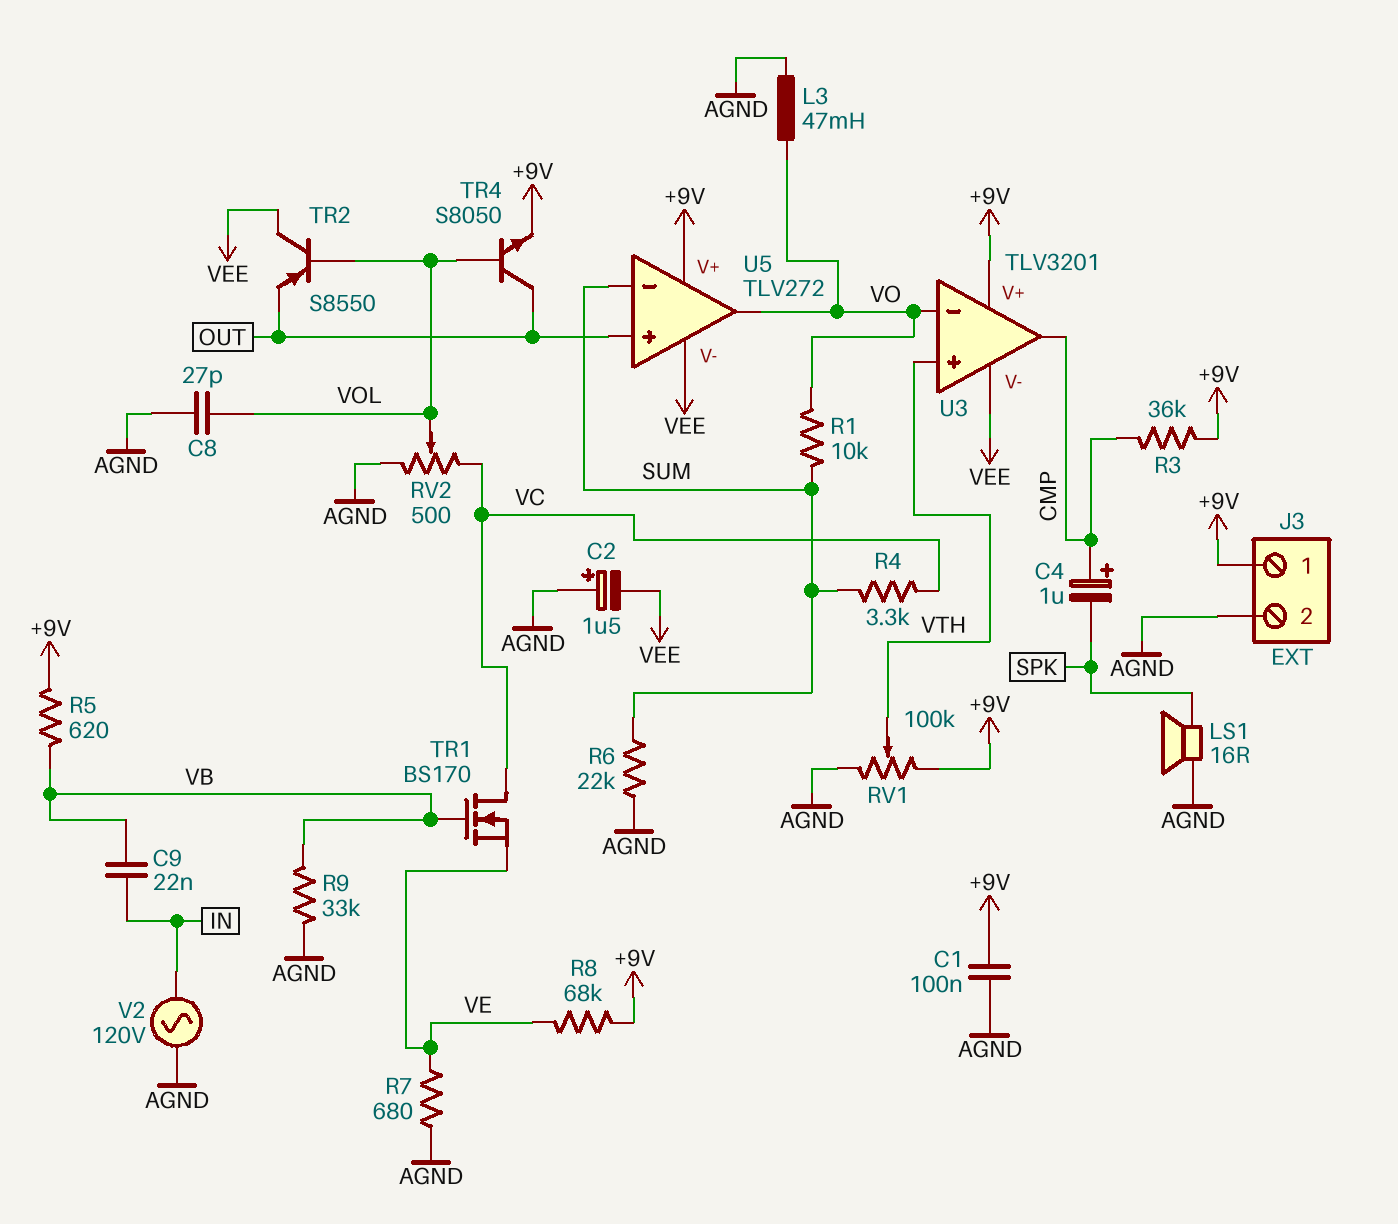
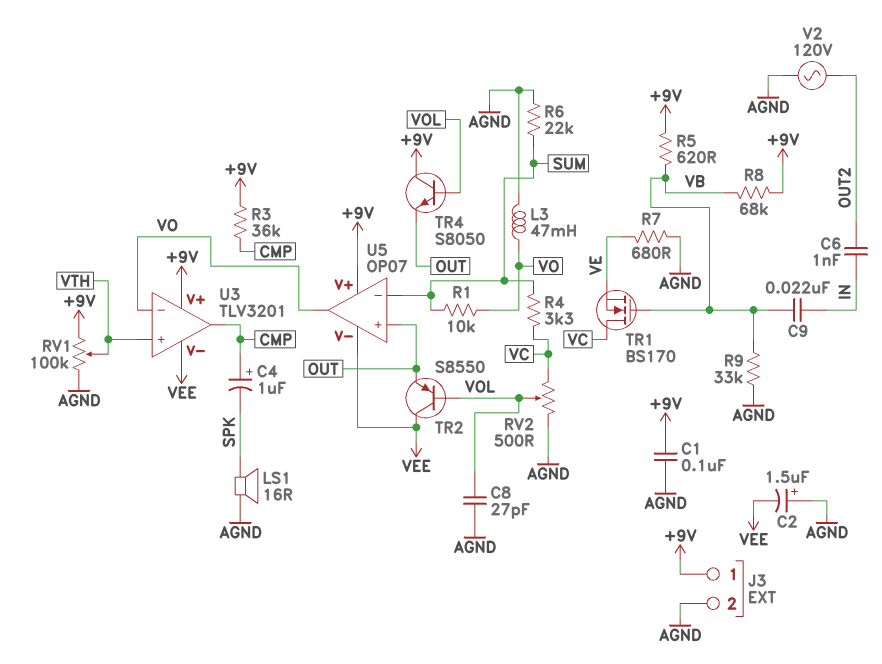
C6: none -> 1nF (IN, OUT2)
R8: 68k (+9V, VE) -> 68k (+9V, VB)
TR4: NPN S8050 (B VOL, C OUT, E +9V) -> NPN S8050 (B VOL, C +9V, E OUT)
U5: TLV272 -> OP07
V2: AC 120V (AGND, IN) -> AC 120V (AGND, OUT2)

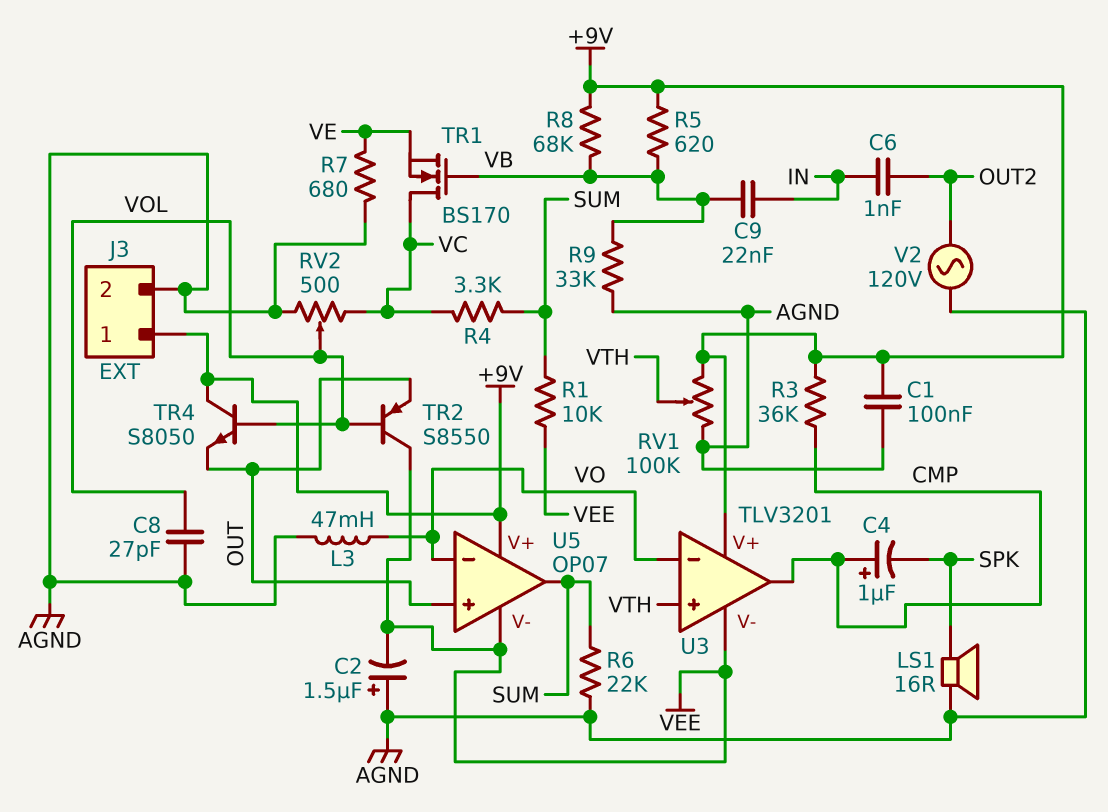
R1: 10k (SUM, VO) -> 10k (SUM, VEE)
U5 pin in-: SUM -> VO
U5 pin out: VO -> SUM

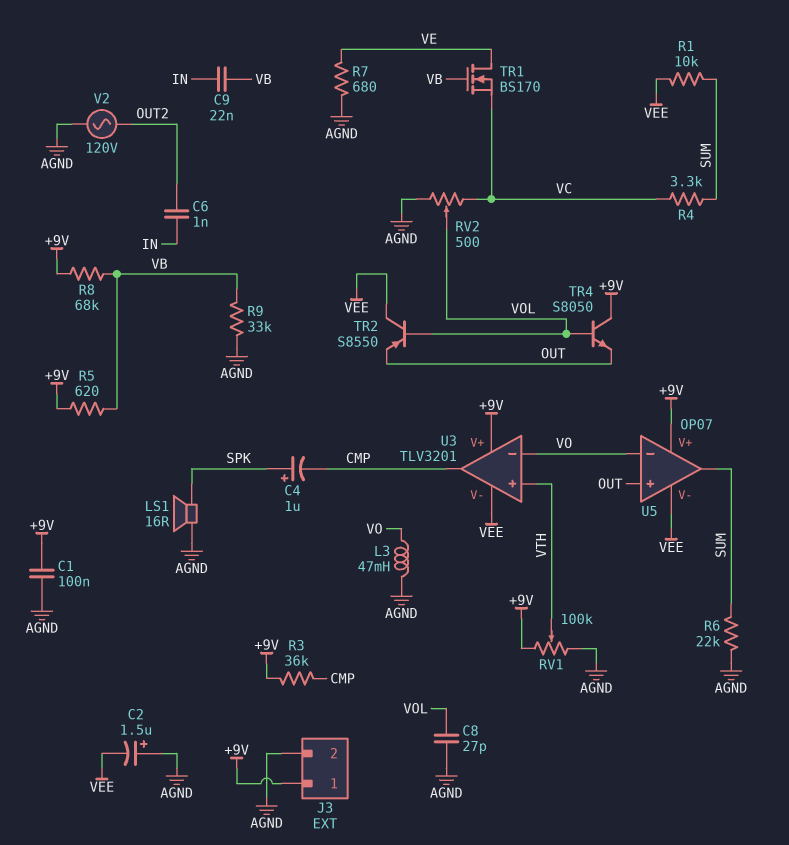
C4: 1uF (plus CMP, minus SPK) -> 1uF (plus SPK, minus CMP)
TR1: NMOS BS170 (G VB, D VC, S VE) -> NMOS BS170 (G VB, D VE, S VC)

